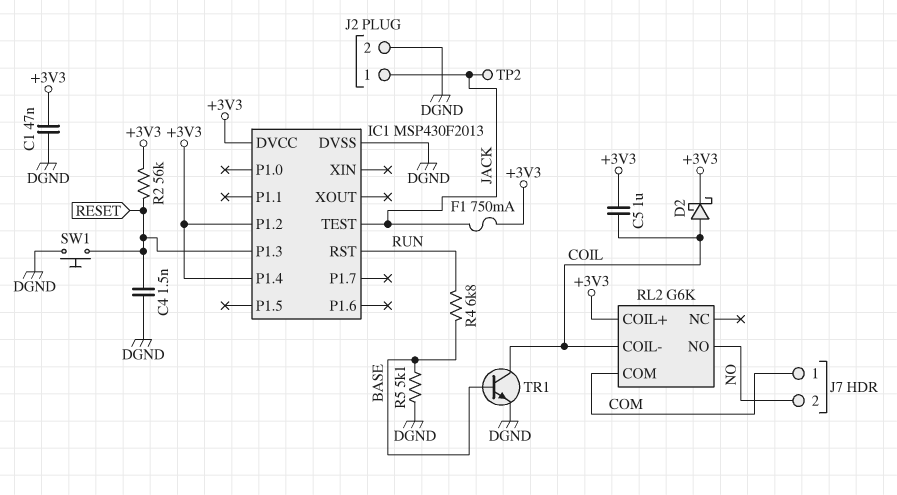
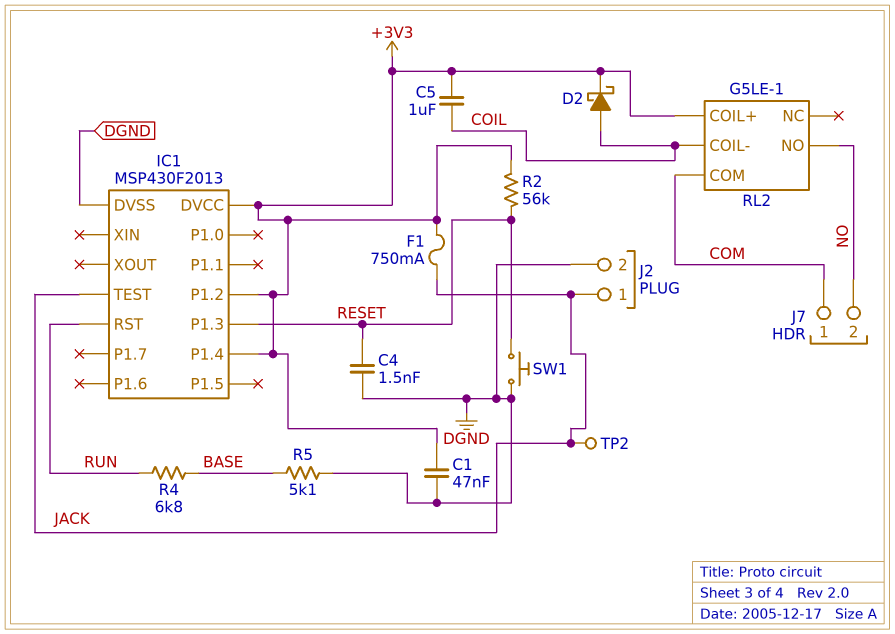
RL2: G6K -> G5LE-1
TR1: NPN (B BASE, C COIL, E DGND) -> none

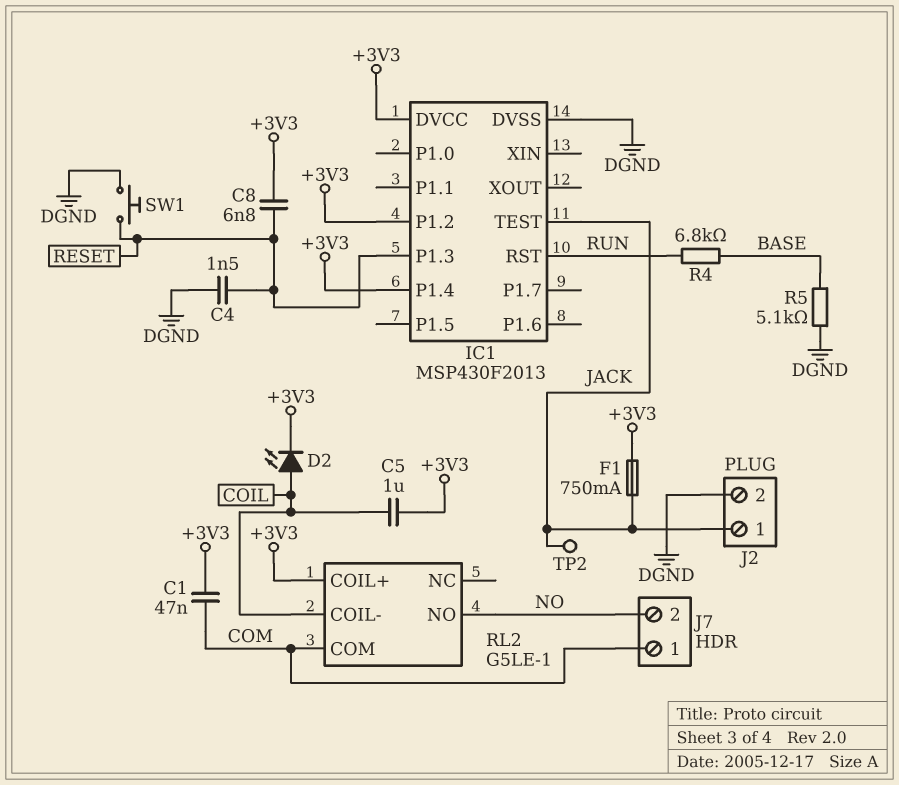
C1: 47nF (+3V3, DGND) -> 47nF (+3V3, COM)
C8: none -> 6.8nF (+3V3, RESET)
D2: schottky (A COIL, K +3V3) -> LED (A COIL, K +3V3)
R2: 56k (+3V3, RESET) -> none

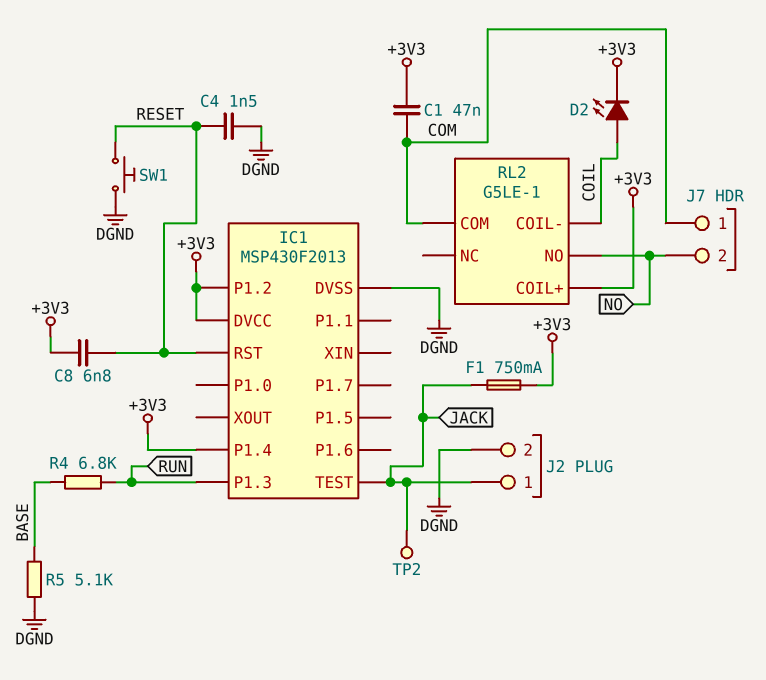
C5: 1uF (+3V3, COIL) -> none
IC1 pin P1.3: RESET -> RUN
IC1 pin RST: RUN -> RESET

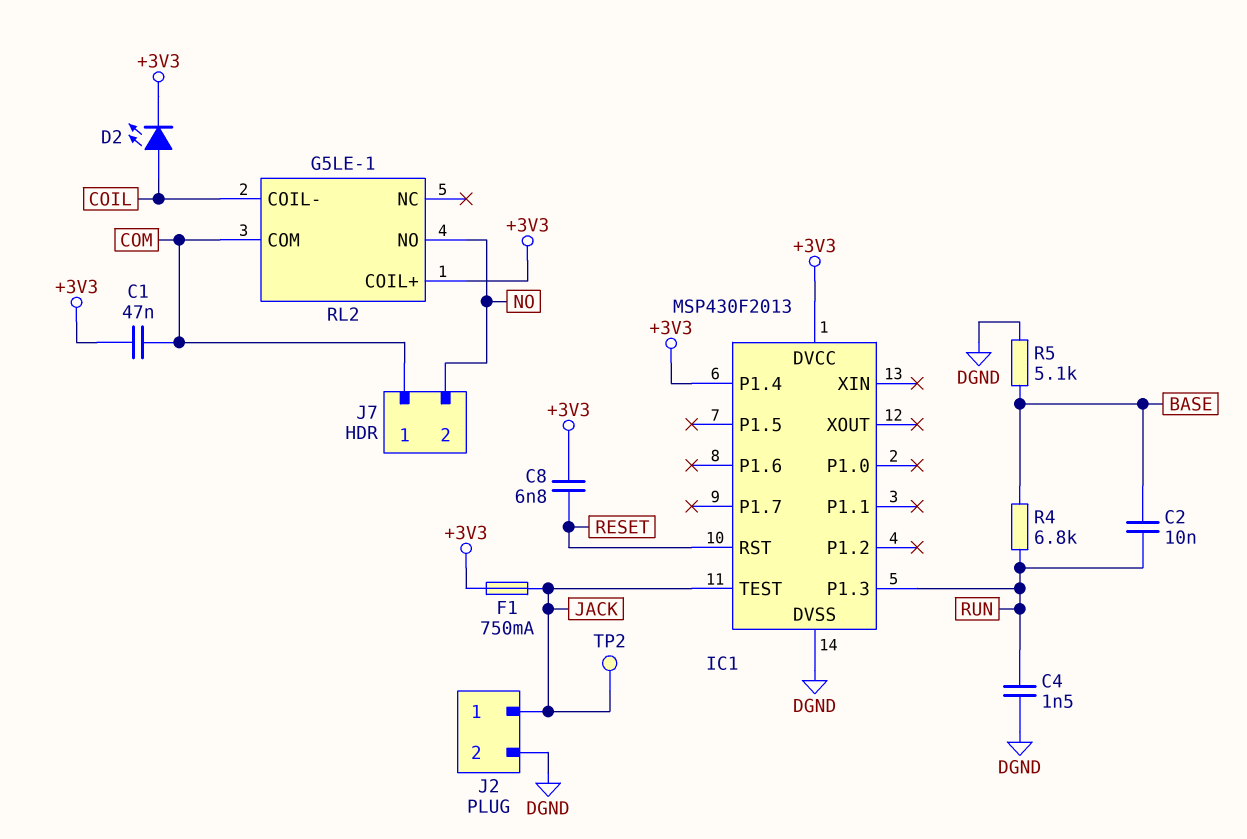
C2: none -> 10nF (BASE, RUN)
C4: 1.5nF (DGND, RESET) -> 1.5nF (DGND, RUN)
IC1 pin P1.2: +3V3 -> none
SW1: button (DGND, RESET) -> none

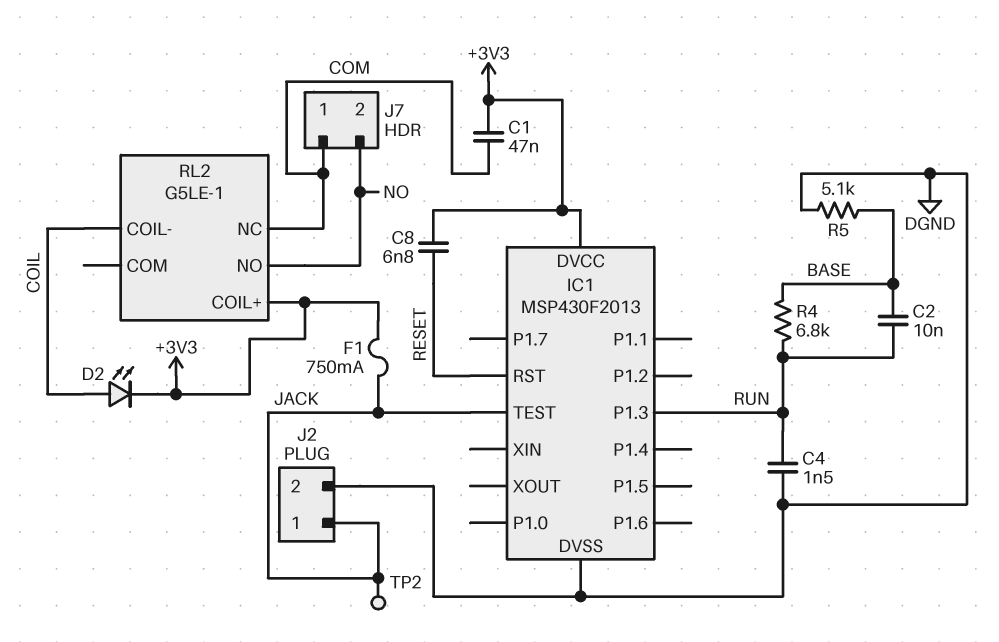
IC1 pin P1.4: +3V3 -> none
RL2 pin COM: COM -> none
RL2 pin NC: none -> COM

